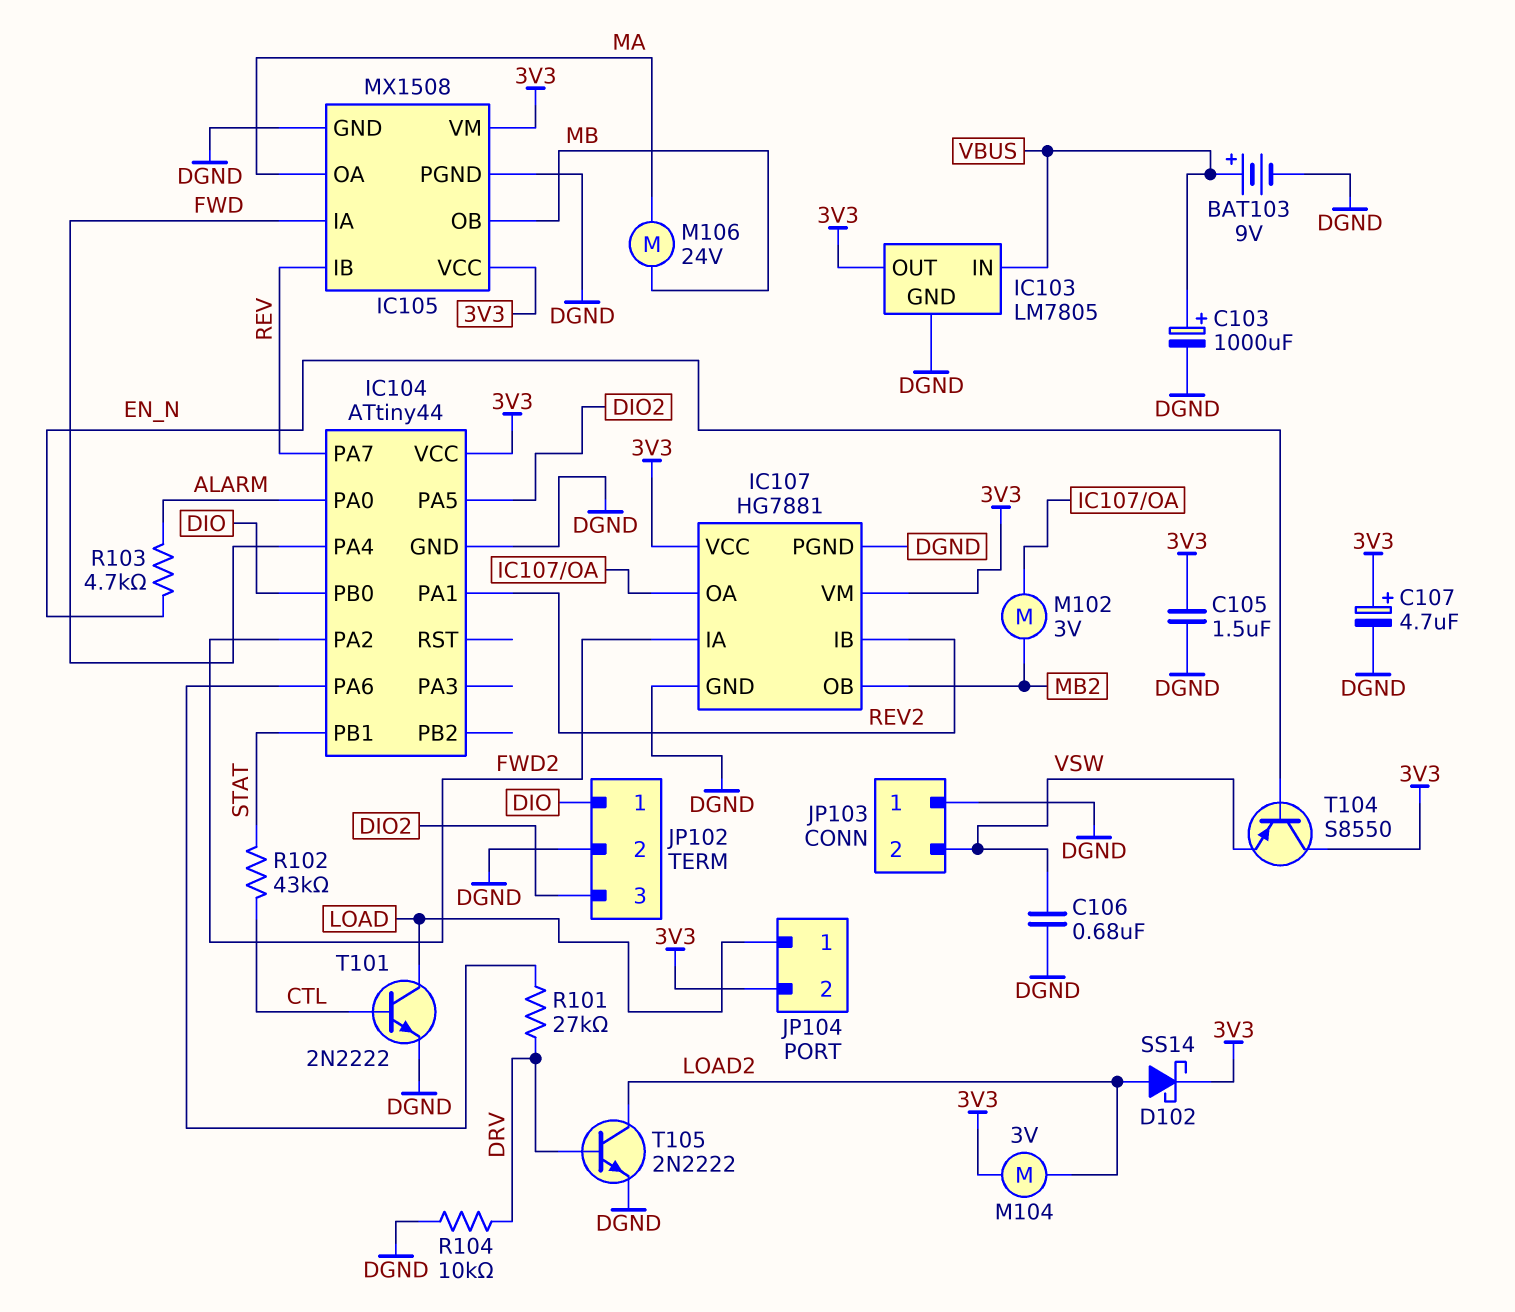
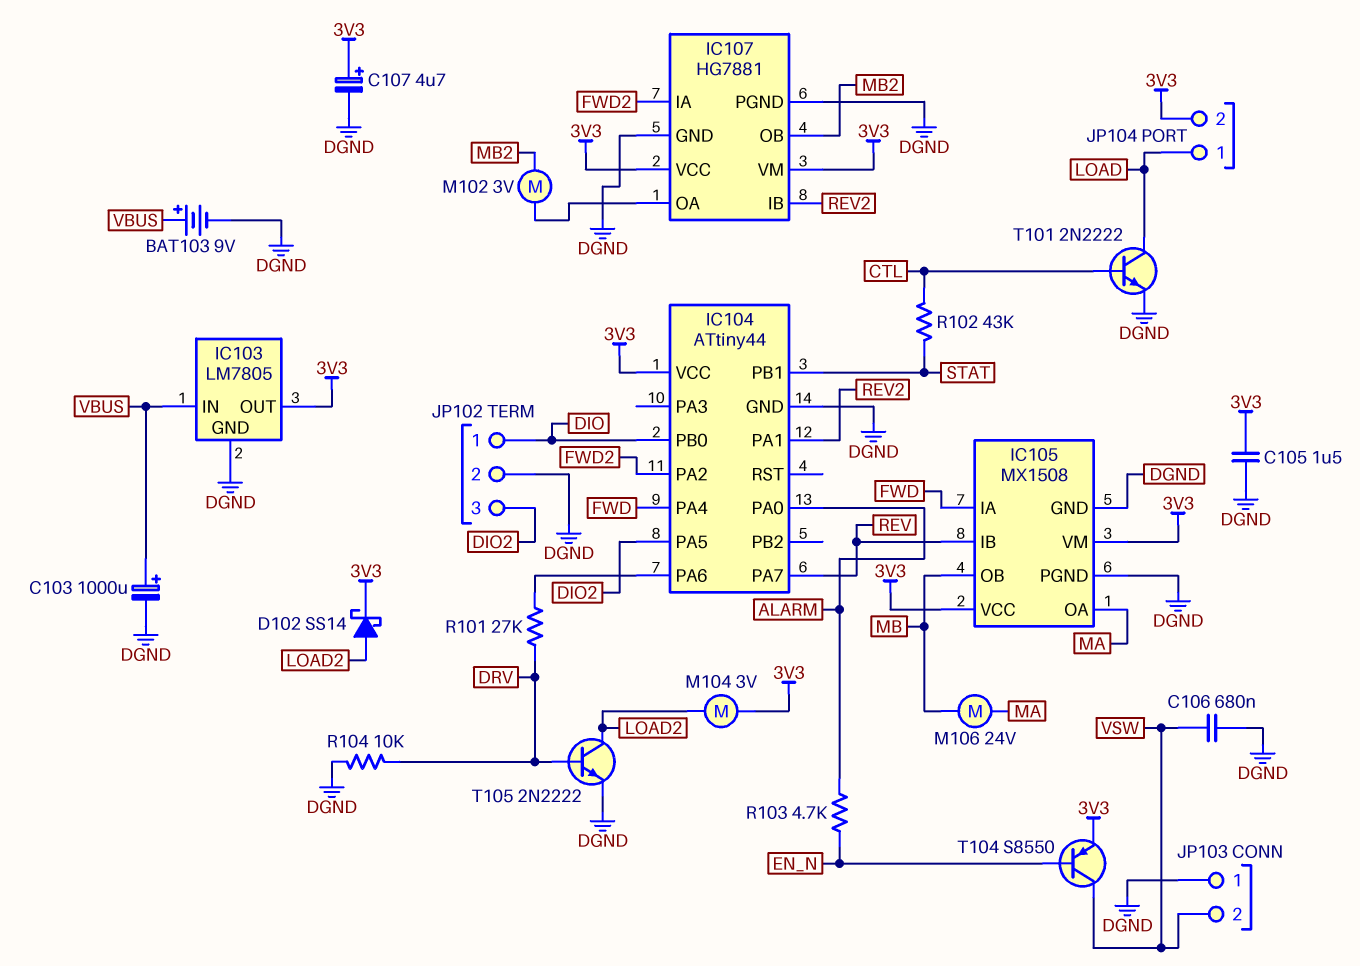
T104: PNP S8550 (B EN_N, C 3V3, E VSW) -> PNP S8550 (B EN_N, C VSW, E 3V3)

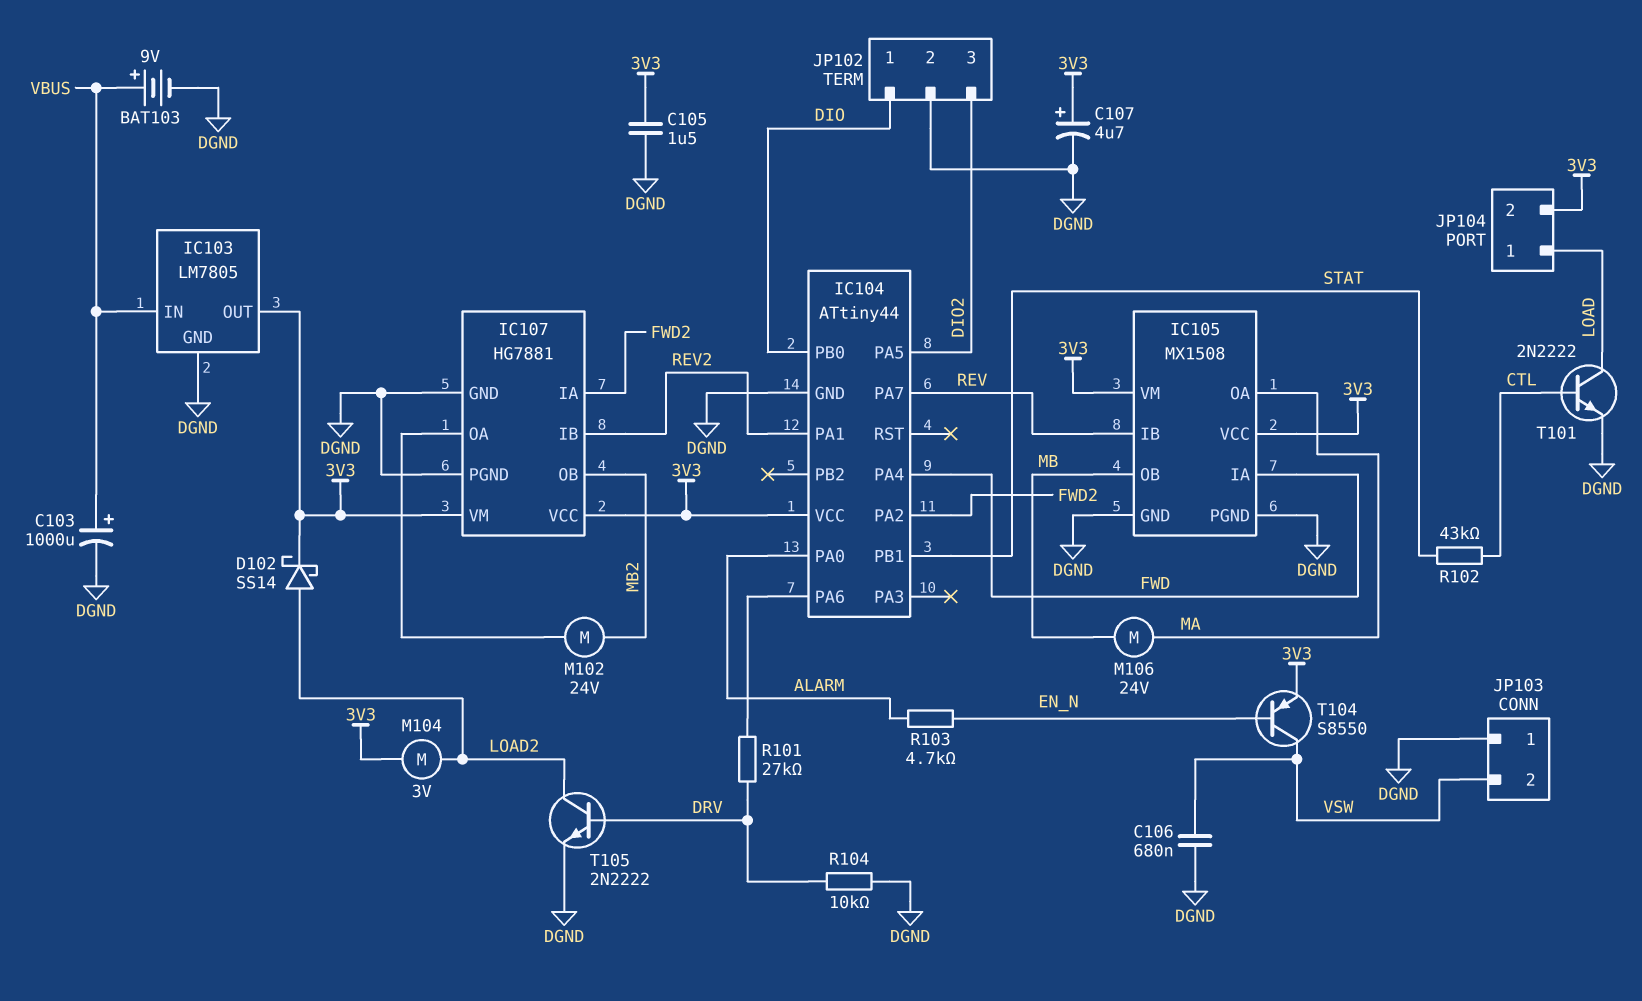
M102: motor 3V (IC107/OA, MB2) -> motor 24V (IC107/OA, MB2)

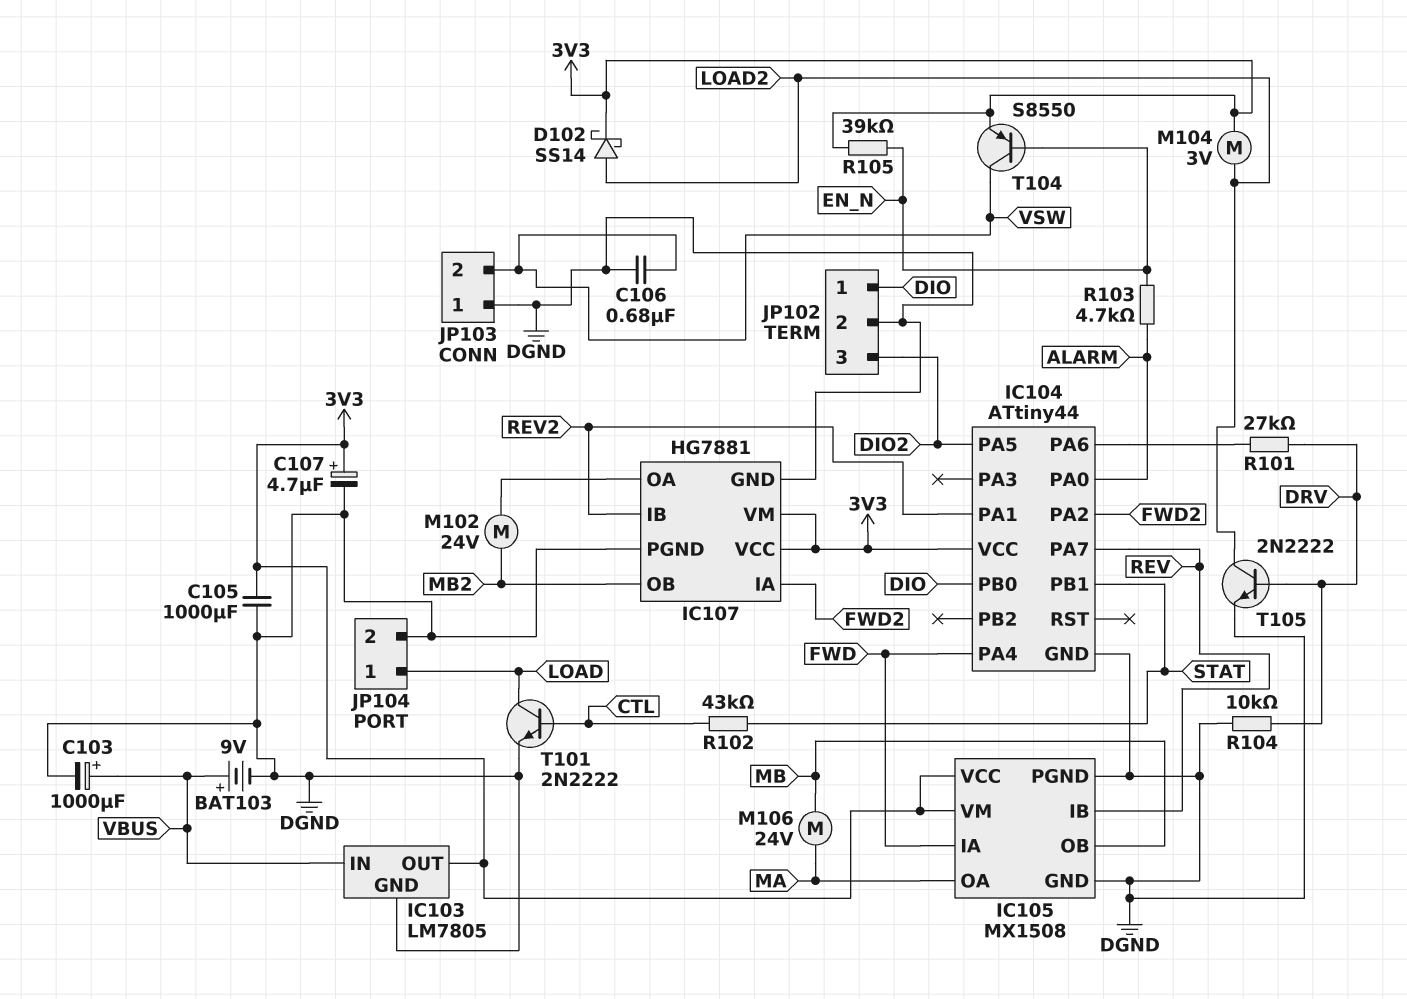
C105: 1.5uF (3V3, DGND) -> 1000uF (3V3, DGND)
JP104 pin 2: 3V3 -> DGND
R105: none -> 39k (3V3, EN_N)

